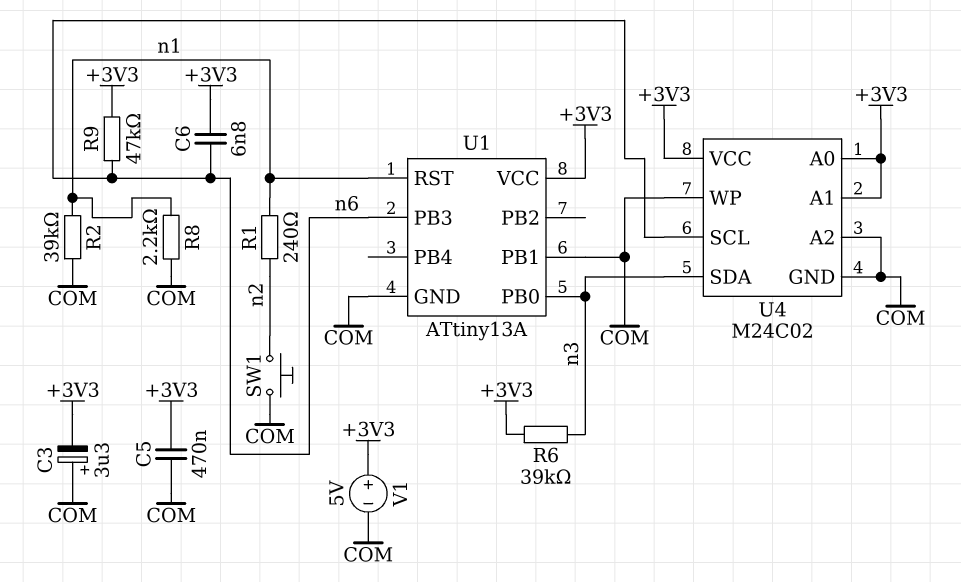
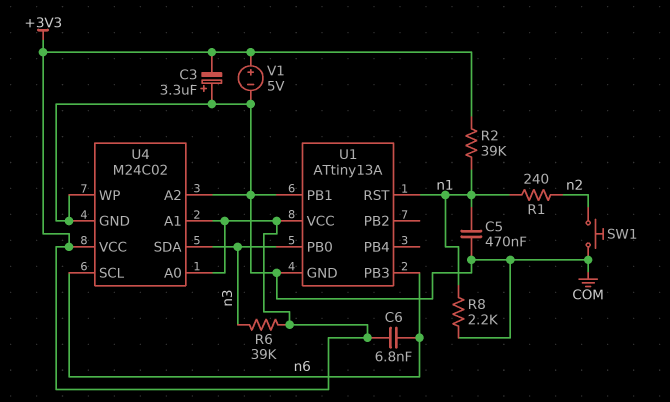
C5: 470nF (+3V3, COM) -> 470nF (COM, n1)
R2: 39k (COM, n1) -> 39k (+3V3, n1)
R9: 47k (+3V3, n6) -> none

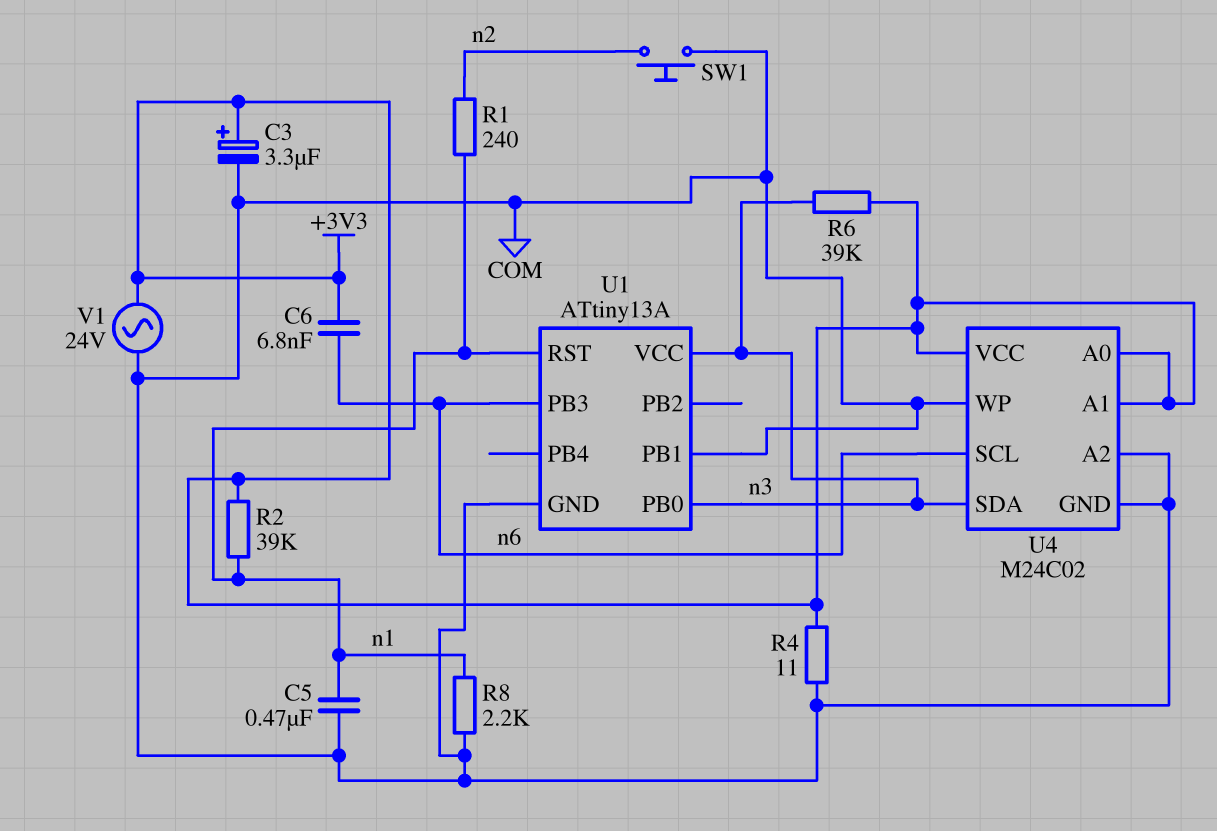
C3: 3.3uF (plus COM, minus +3V3) -> 3.3uF (plus +3V3, minus COM)
R4: none -> 11 (+3V3, COM)
U1 pin VCC: +3V3 -> n3
V1: 5V (plus +3V3, minus COM) -> AC 24V (+3V3, COM)

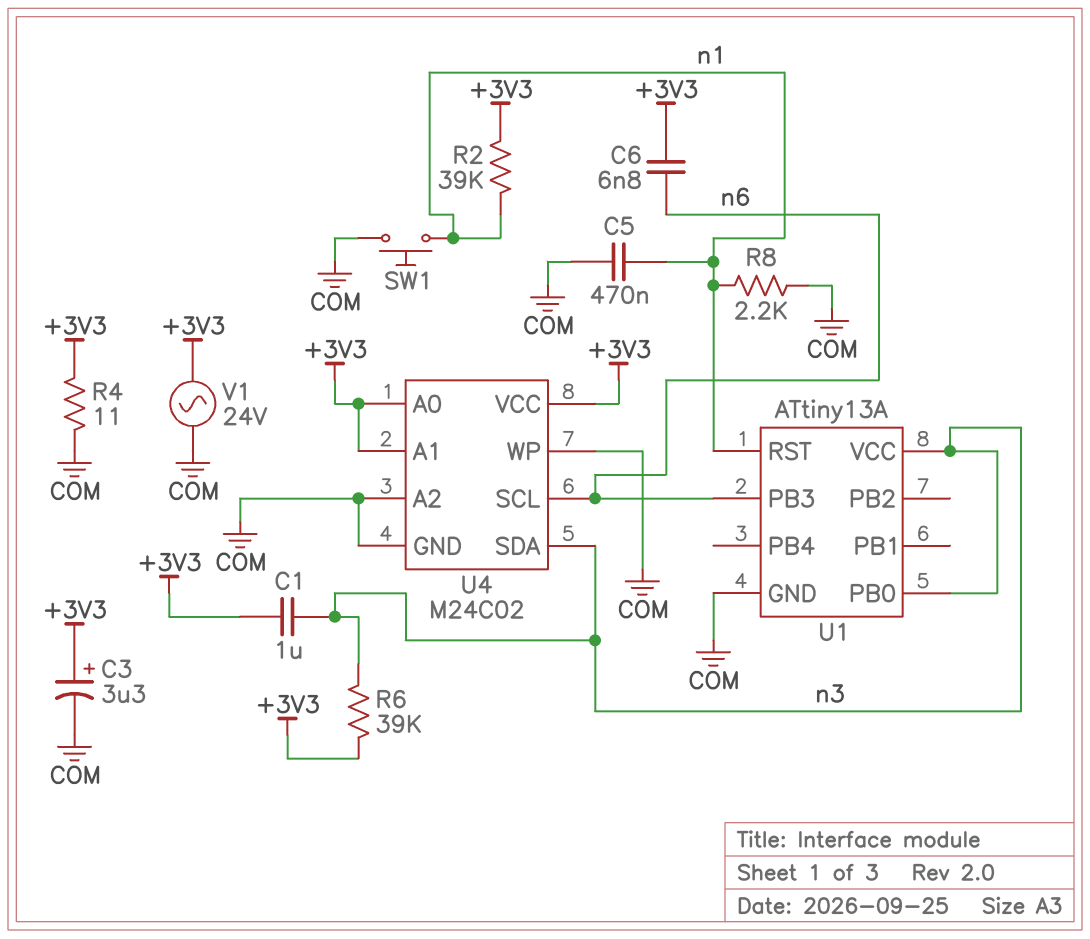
C1: none -> 1uF (+3V3, n3)
R1: 240 (n1, n2) -> none
SW1: button (COM, n2) -> button (COM, n1)
U1 pin PB1: COM -> none

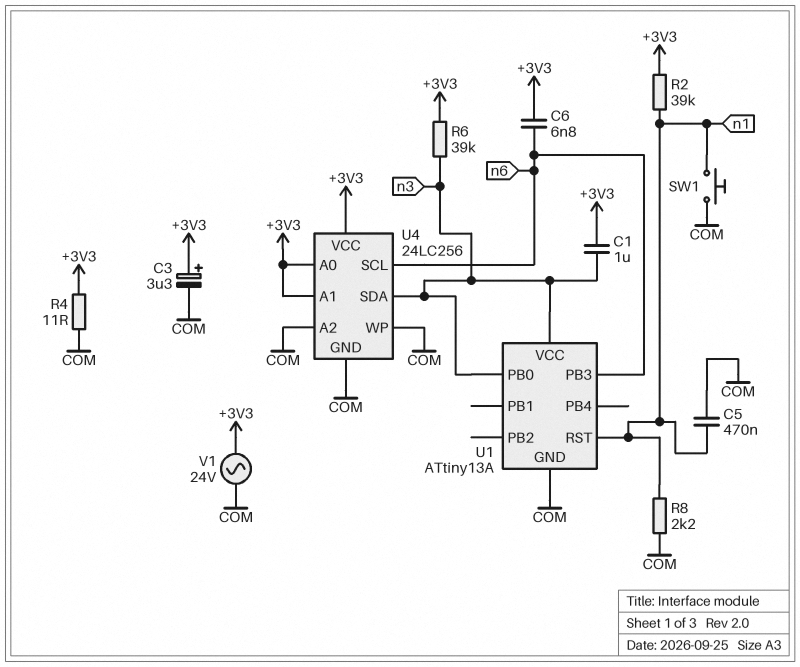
U4: M24C02 -> 24LC256

